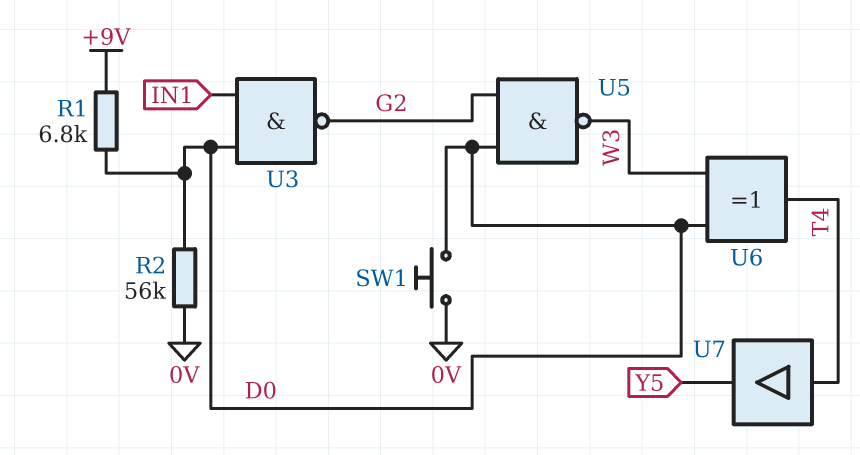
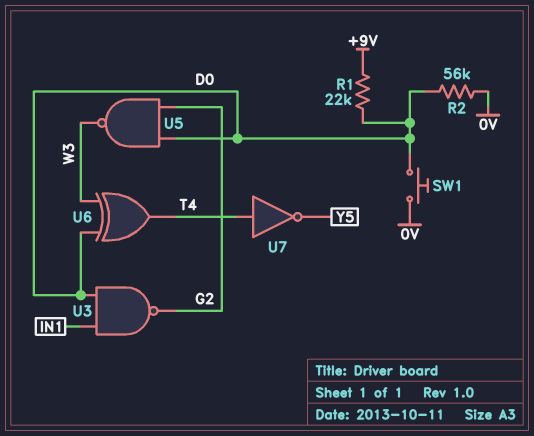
R1: 6.8k (+9V, D0) -> 22k (+9V, D0)
U7: buffer (in T4, out Y5) -> NOT (in T4, out Y5)

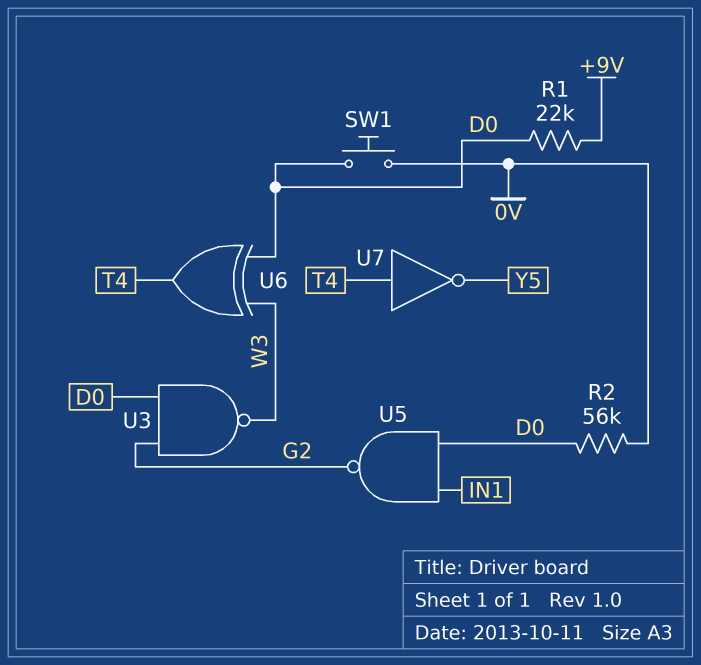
U3: NAND (in D0, in IN1, out G2) -> NAND (in D0, in G2, out W3)
U5: NAND (in D0, in G2, out W3) -> NAND (in D0, in IN1, out G2)

